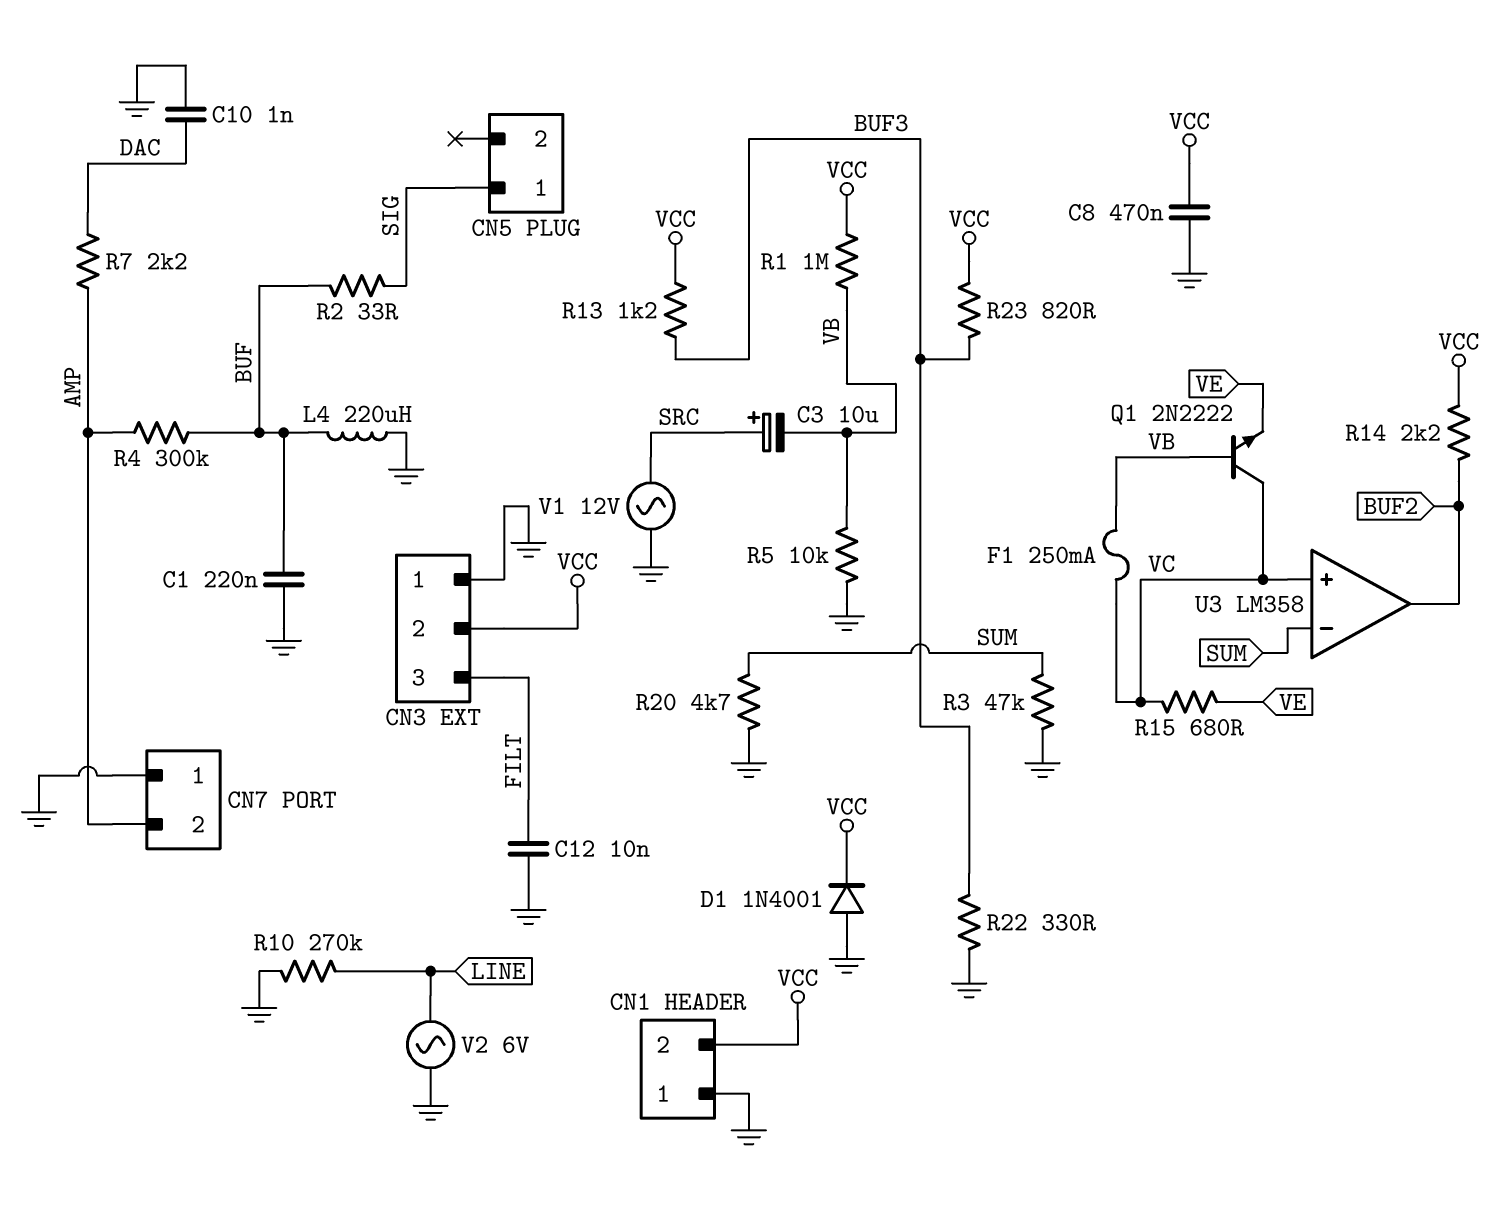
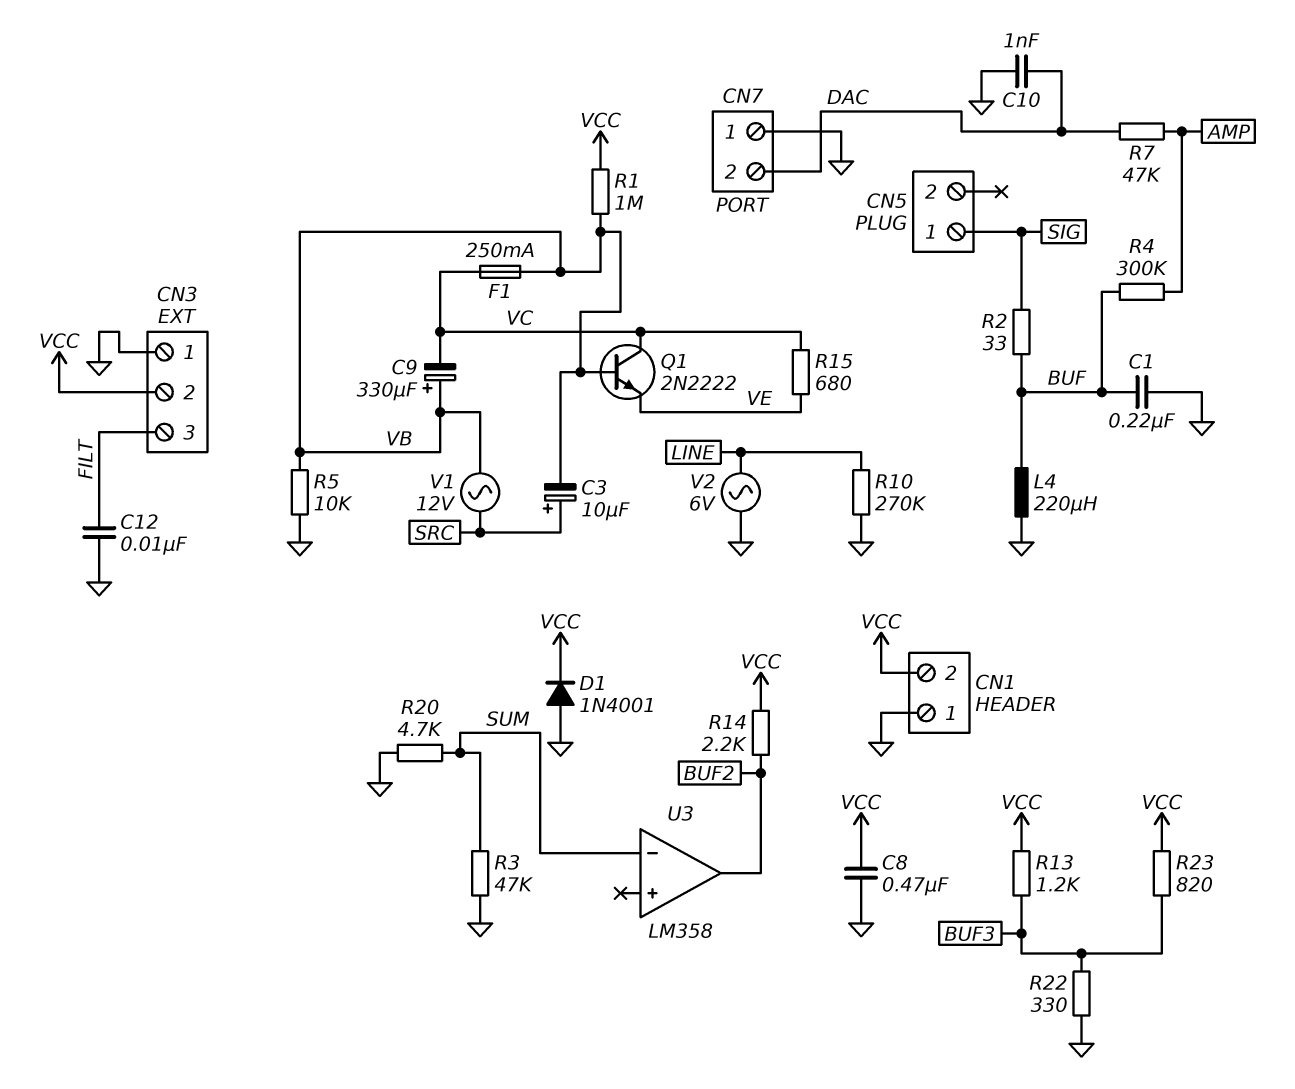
C9: none -> 330uF (plus VB, minus VC)
CN7 pin 2: AMP -> DAC
R7: 2.2k (AMP, DAC) -> 47k (AMP, DAC)
U3 pin in+: VC -> none
V1: AC 12V (GND, SRC) -> AC 12V (SRC, VB)

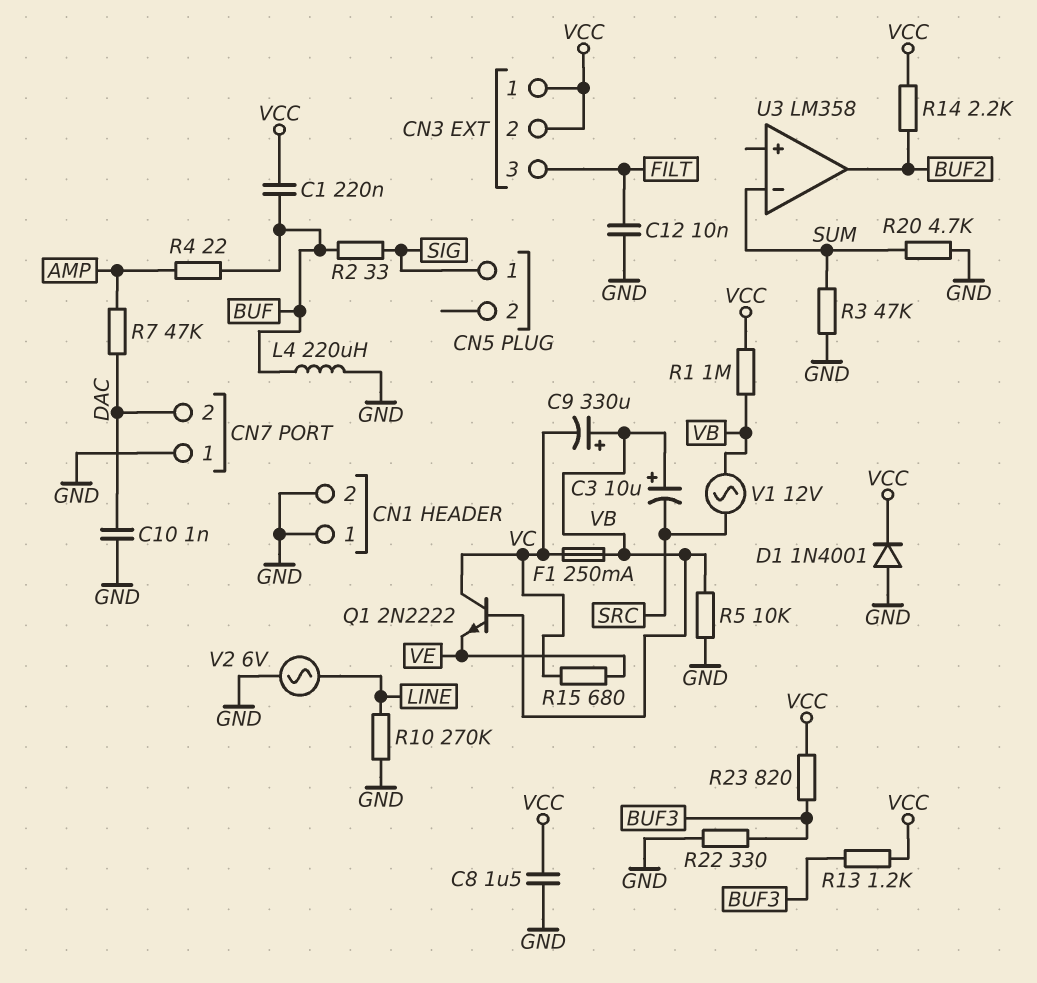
C1: 220nF (BUF, GND) -> 220nF (BUF, VCC)
C3: 10uF (plus SRC, minus VB) -> 10uF (plus VB, minus SRC)
C8: 470nF (GND, VCC) -> 1.5uF (GND, VCC)
CN1 pin 2: VCC -> GND
CN3 pin 1: GND -> VCC
R4: 300k (AMP, BUF) -> 22 (AMP, BUF)

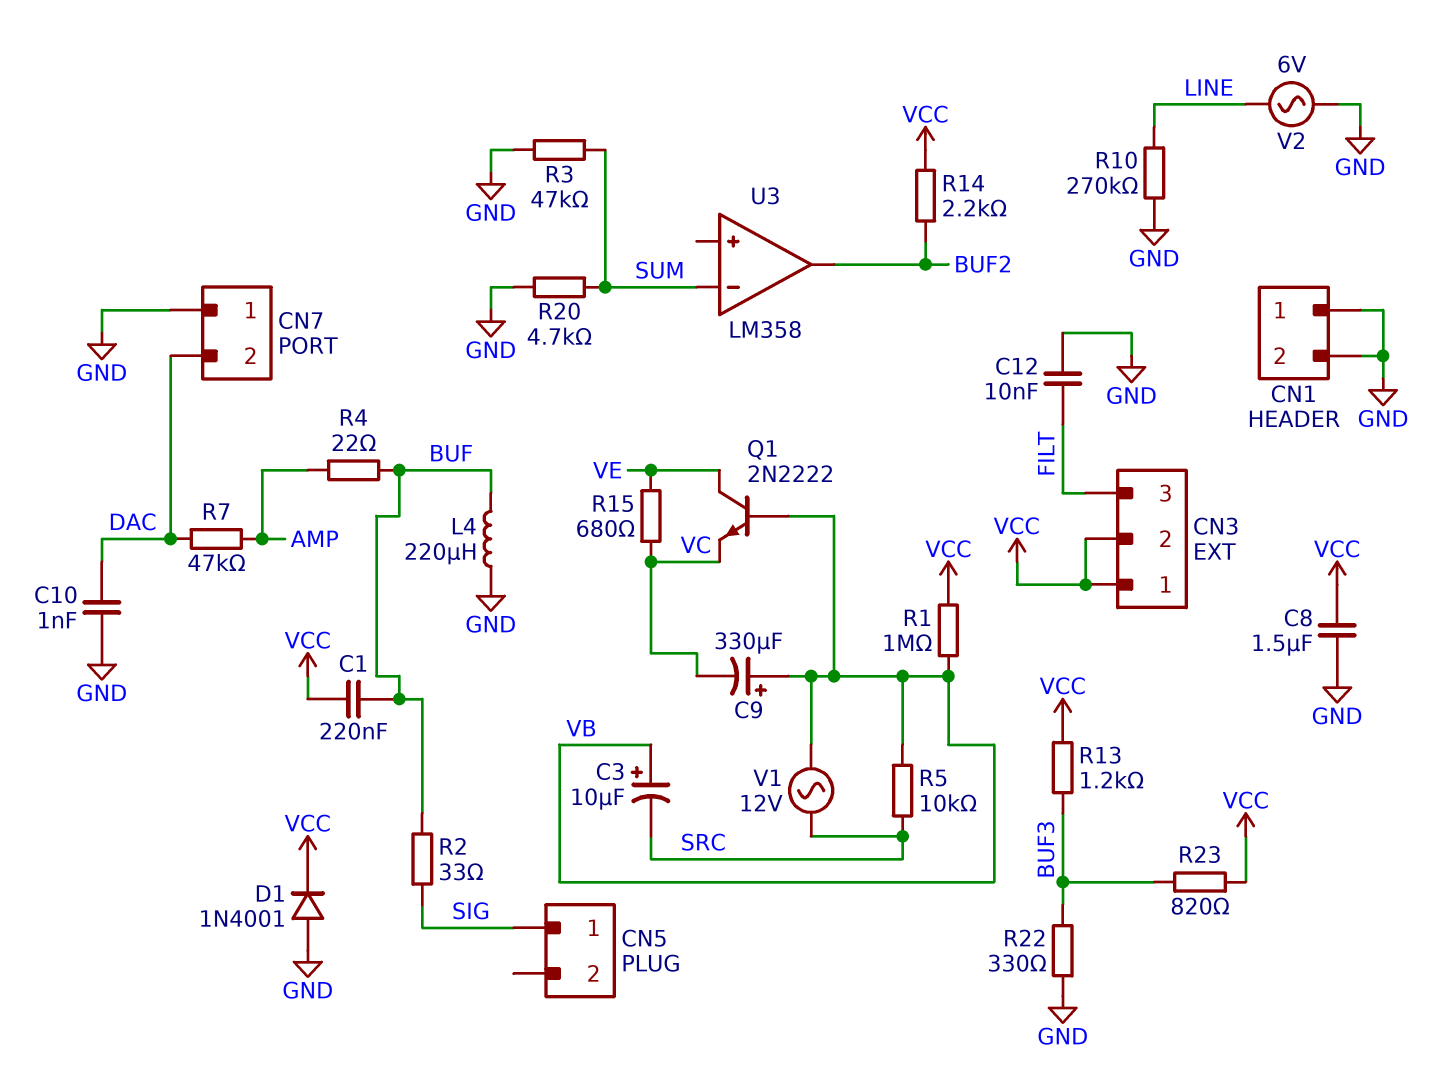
F1: 250mA (VB, VC) -> none
Q1: NPN 2N2222 (B VB, C VC, E VE) -> NPN 2N2222 (B VB, C VE, E VC)
R5: 10k (GND, VB) -> 10k (SRC, VB)

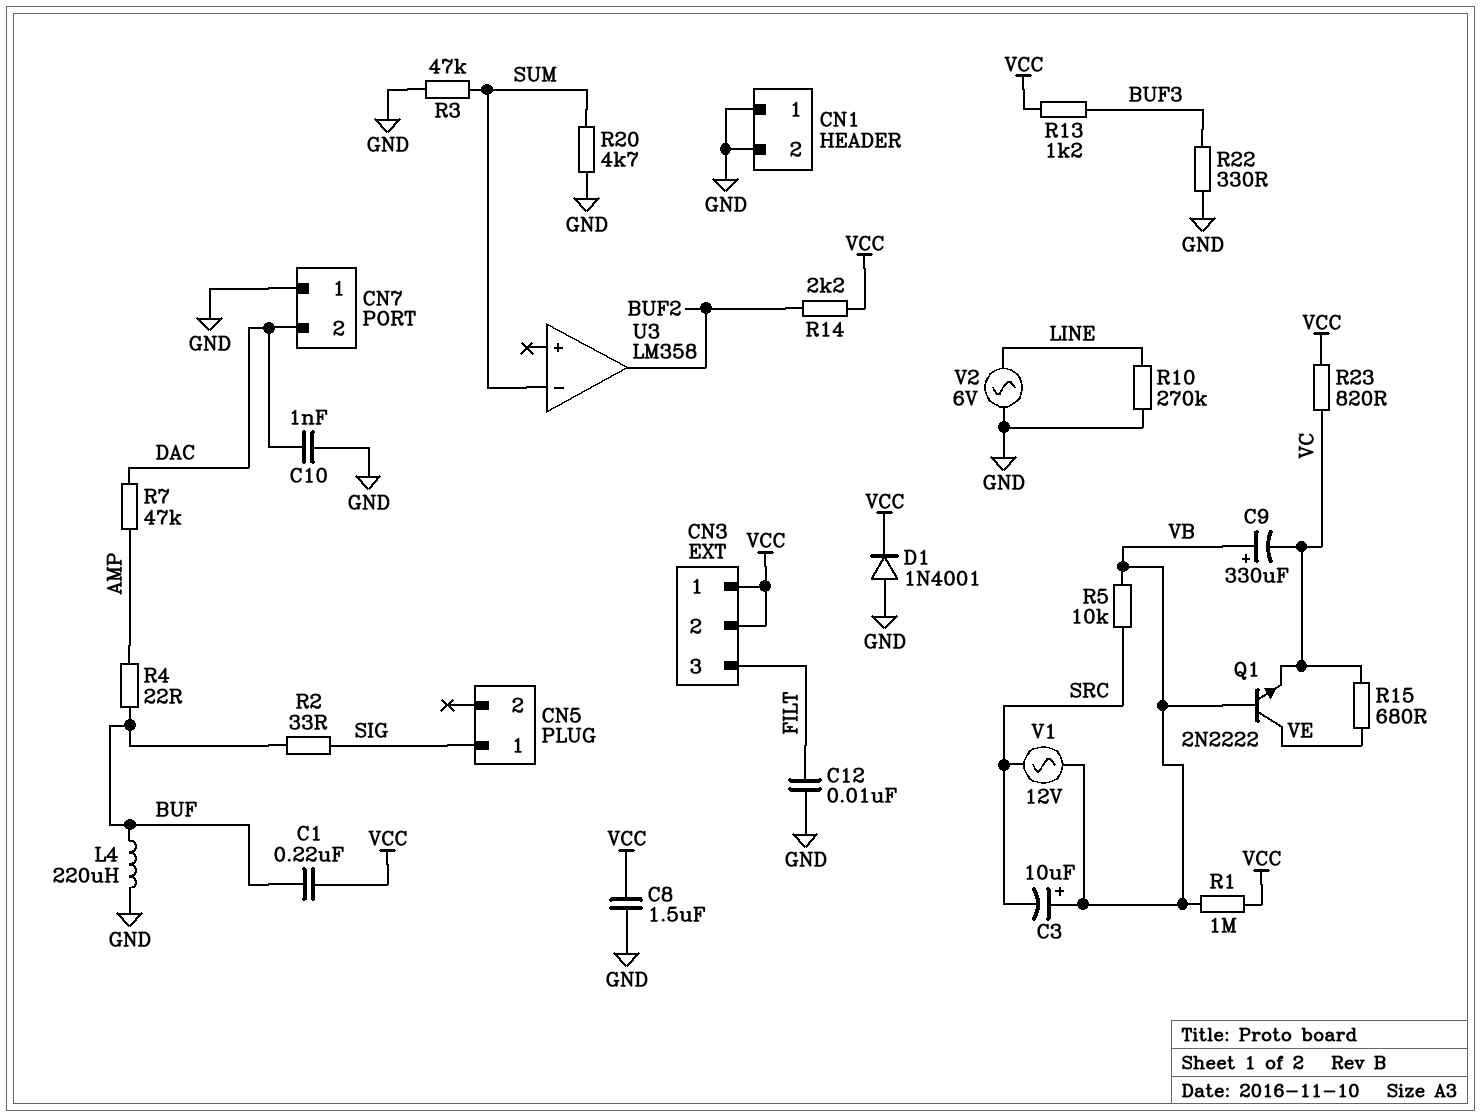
R23: 820 (BUF3, VCC) -> 820 (VC, VCC)

